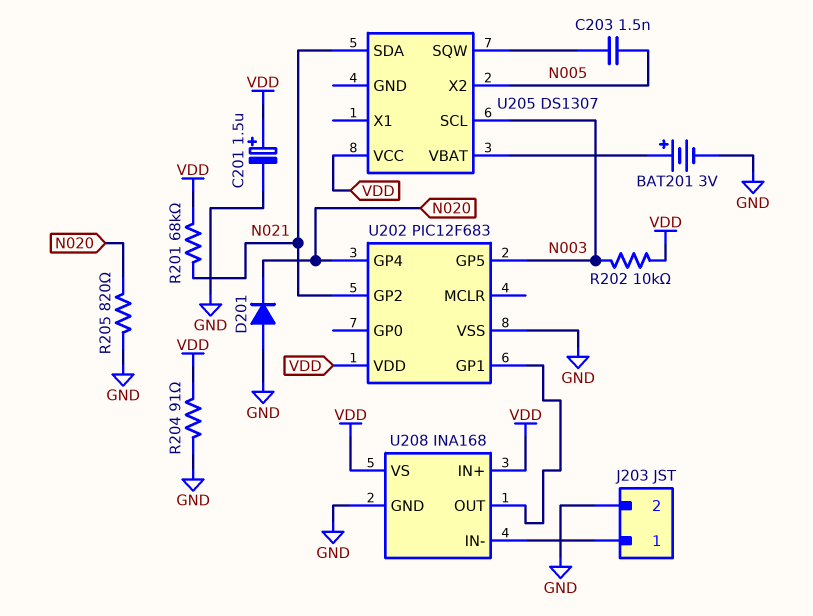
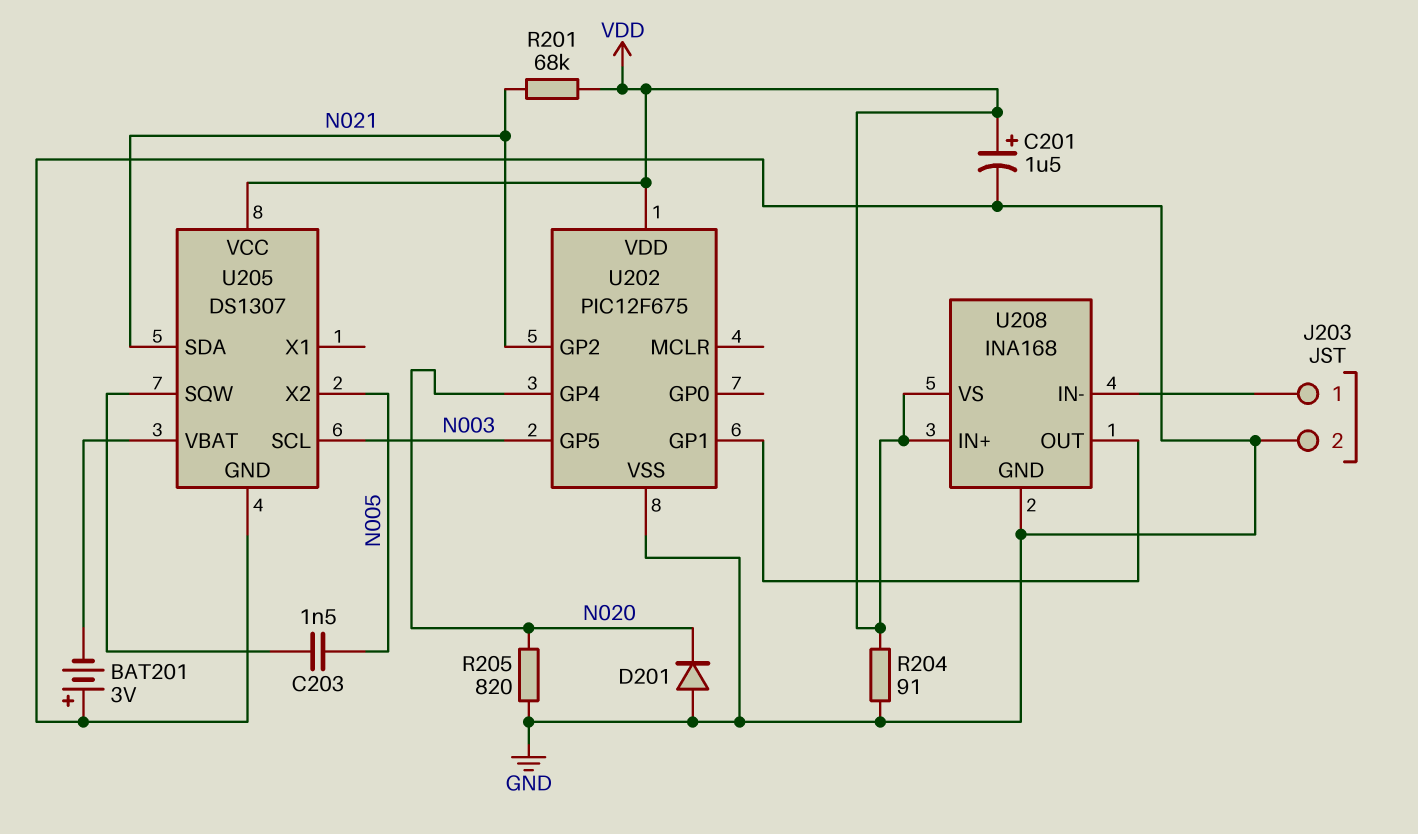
BAT201: 3V (plus U205/VBAT, minus GND) -> 3V (plus GND, minus U205/VBAT)
R202: 10k (N003, VDD) -> none
U202: PIC12F683 -> PIC12F675
U205 pin GND: none -> GND

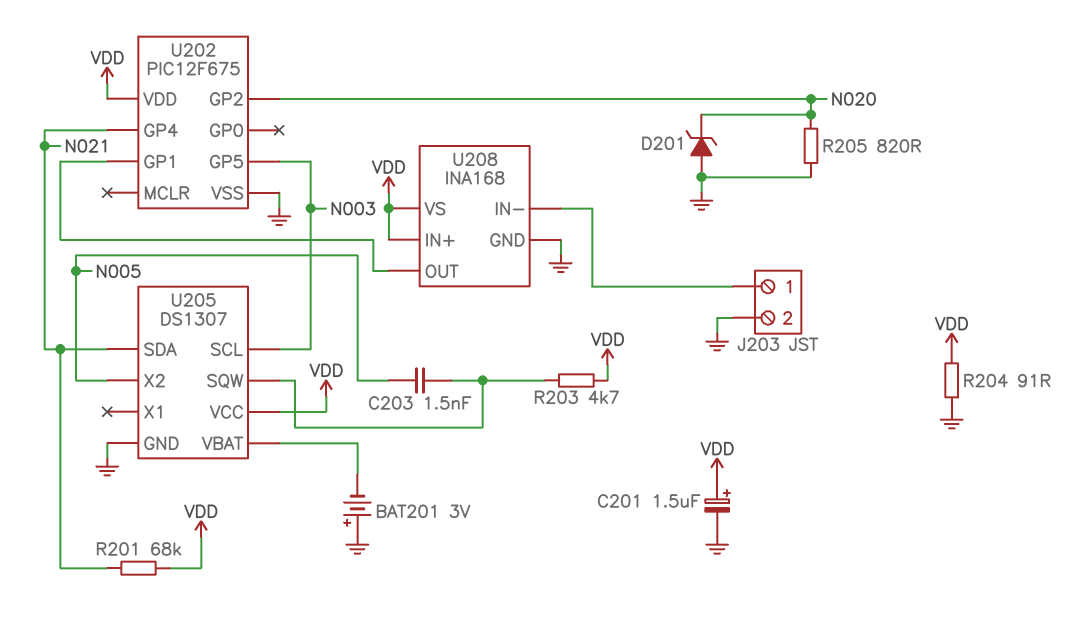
D201: diode (A GND, K N020) -> zener (A GND, K N020)
R203: none -> 4.7k (U205/SQW, VDD)
U202 pin GP2: N021 -> N020
U202 pin GP4: N020 -> N021

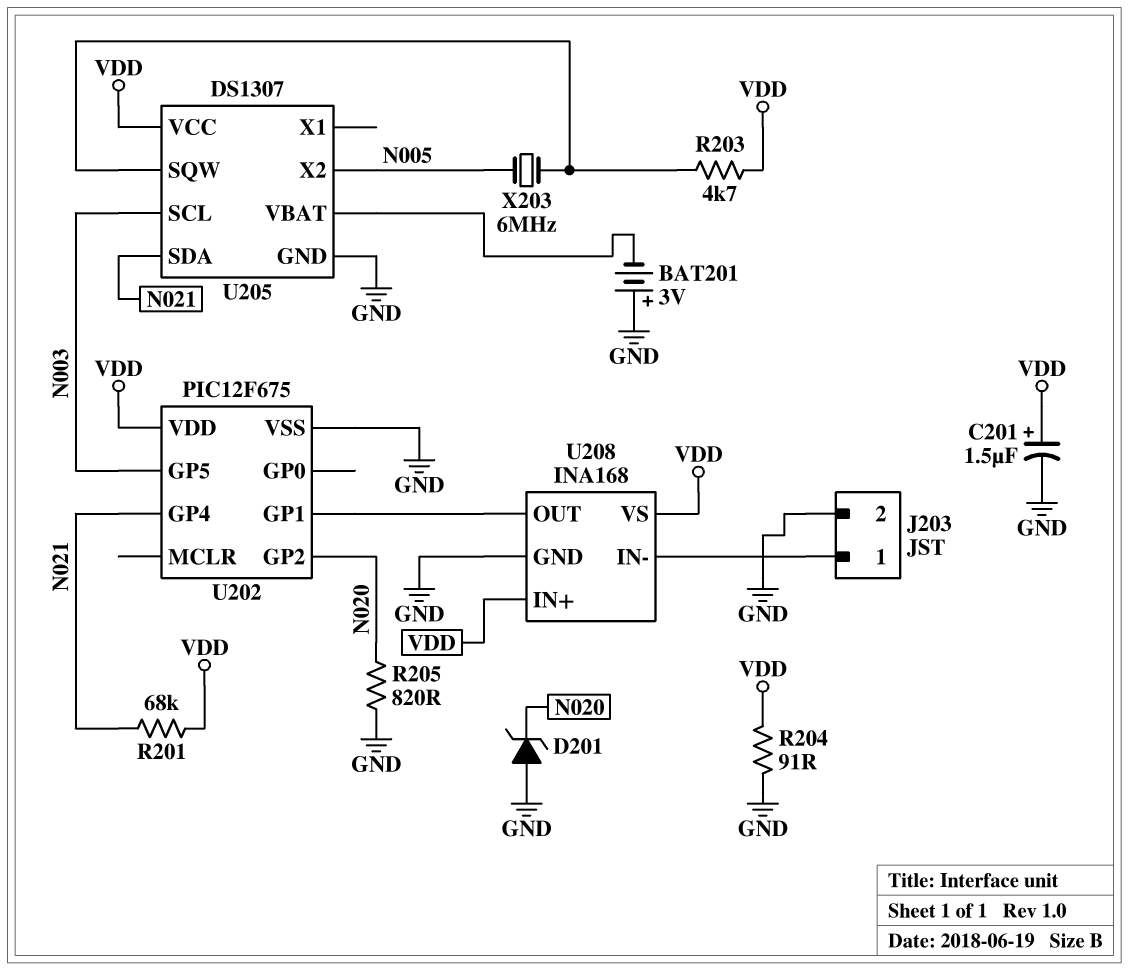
C203: 1.5nF (N005, U205/SQW) -> none
X203: none -> 6MHz (N005, U205/SQW)

